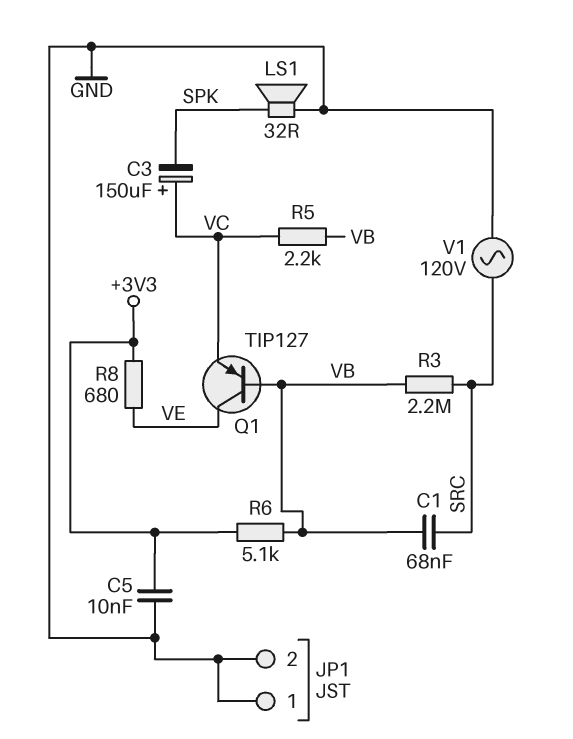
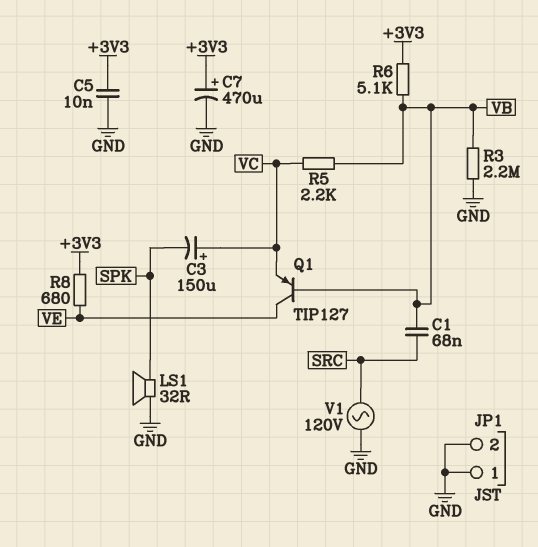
C7: none -> 470uF (plus +3V3, minus GND)
R3: 2.2M (SRC, VB) -> 2.2M (GND, VB)

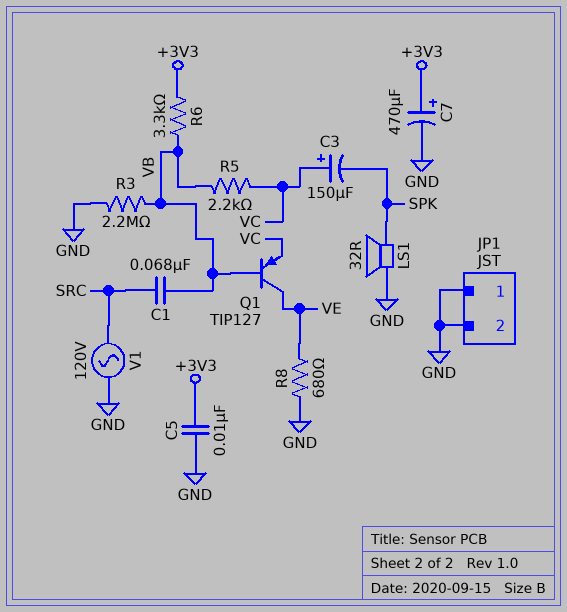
R6: 5.1k (+3V3, VB) -> 3.3k (+3V3, VB)
R8: 680 (+3V3, VE) -> 680 (GND, VE)

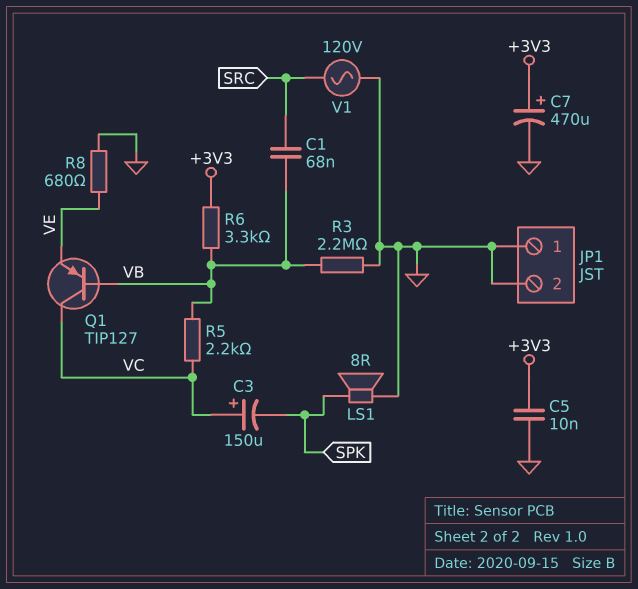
LS1: speaker 32R (GND, SPK) -> speaker 8R (GND, SPK)
Q1: PNP TIP127 (B VB, C VE, E VC) -> PNP TIP127 (B VB, C VC, E VE)

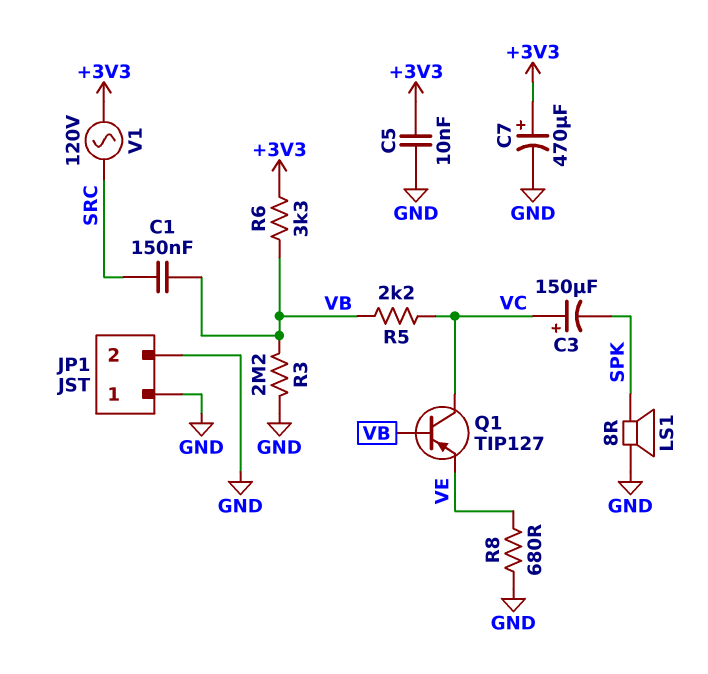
C1: 68nF (SRC, VB) -> 150nF (SRC, VB)
V1: AC 120V (GND, SRC) -> AC 120V (+3V3, SRC)

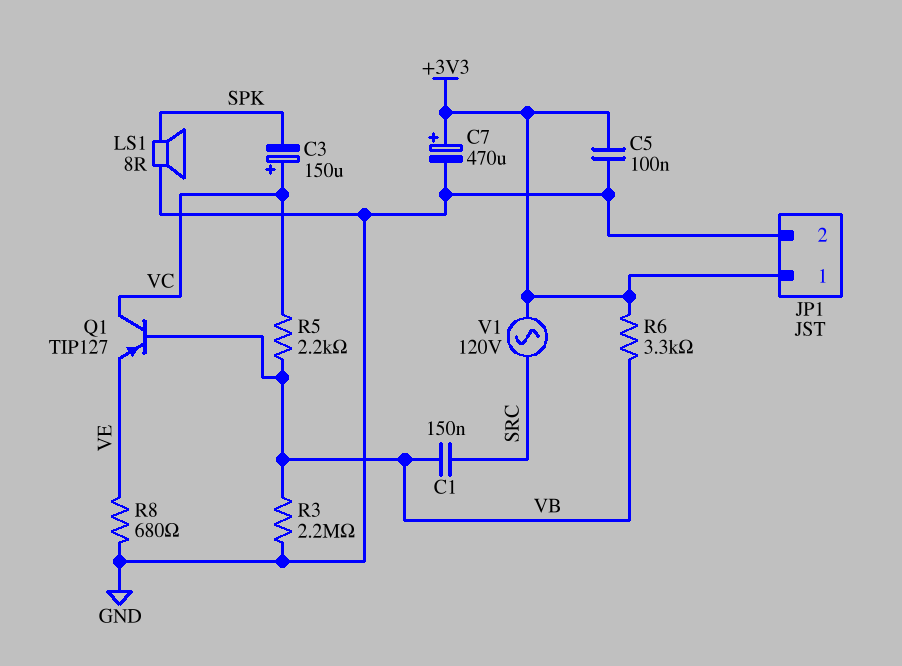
C5: 10nF (+3V3, GND) -> 100nF (+3V3, GND)
JP1 pin 1: GND -> +3V3

